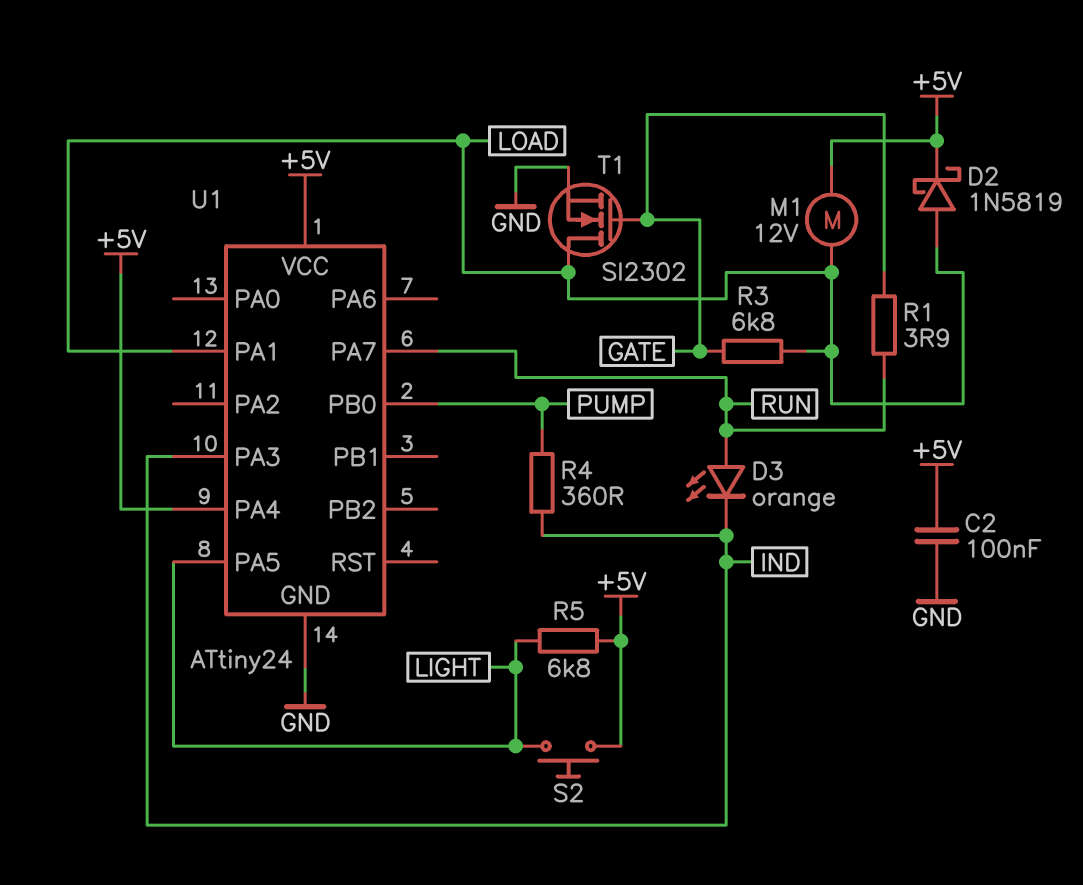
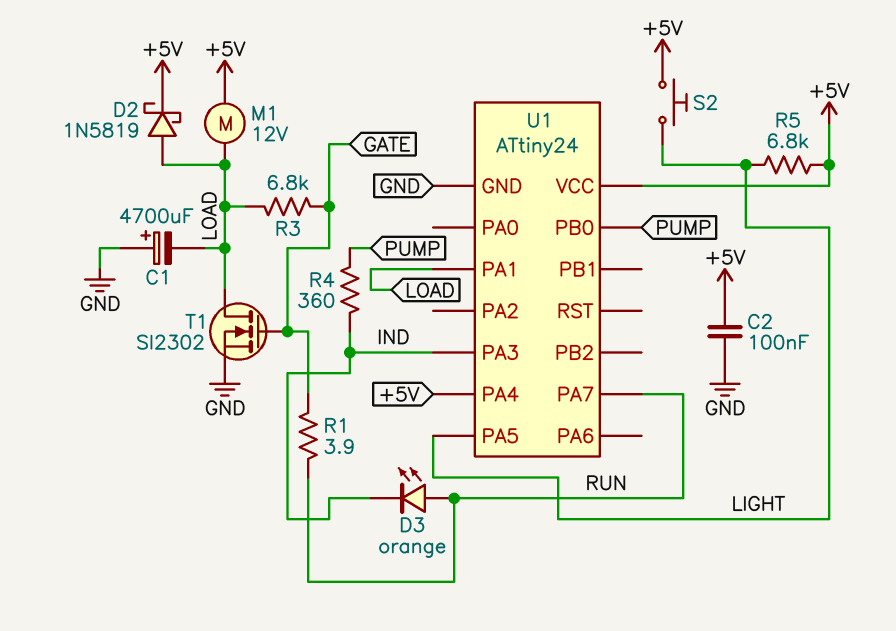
C1: none -> 4700uF (plus GND, minus LOAD)

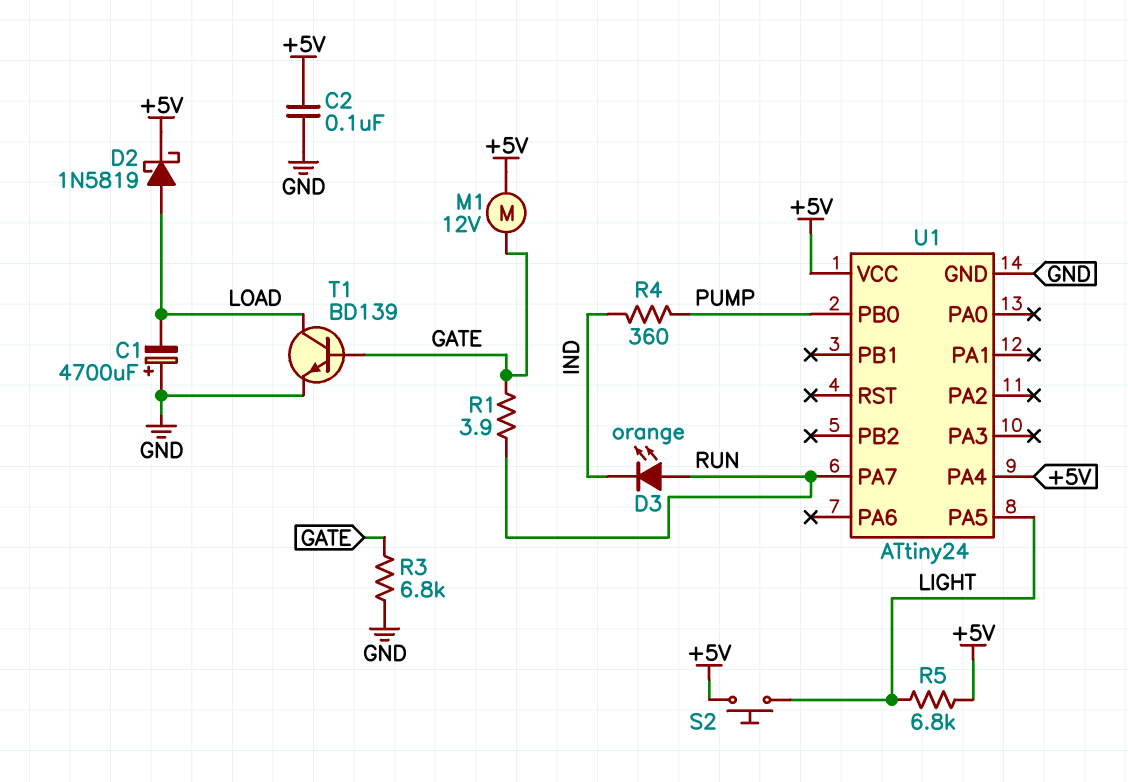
M1: motor 12V (+5V, LOAD) -> motor 12V (+5V, GATE)
R3: 6.8k (GATE, LOAD) -> 6.8k (GATE, GND)
T1: NMOS SI2302 (G GATE, D LOAD, S GND) -> NPN BD139 (B GATE, C LOAD, E GND)
U1 pin PA1: LOAD -> none
U1 pin PA3: IND -> none

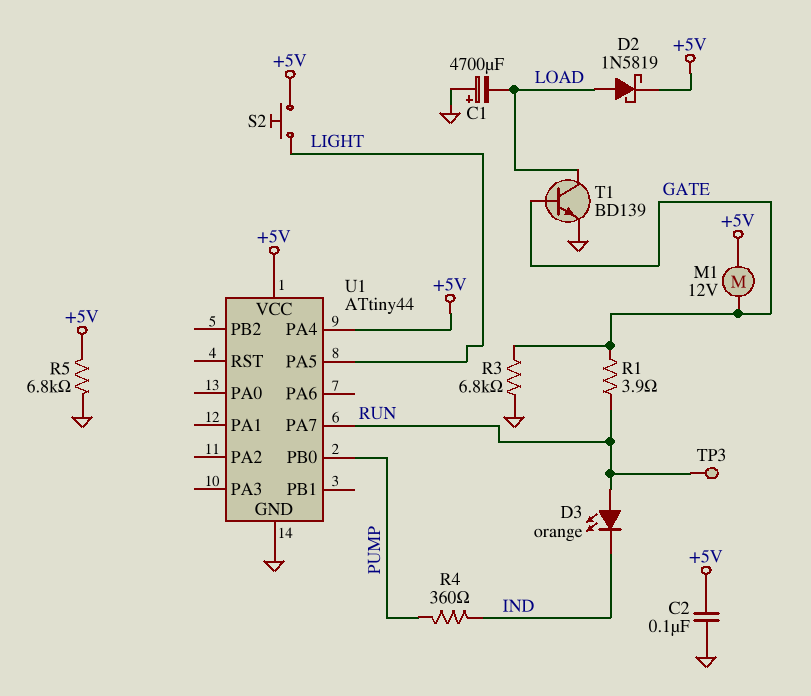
R5: 6.8k (+5V, LIGHT) -> 6.8k (+5V, GND)
TP3: none -> test point (RUN)
U1: ATtiny24 -> ATtiny44

